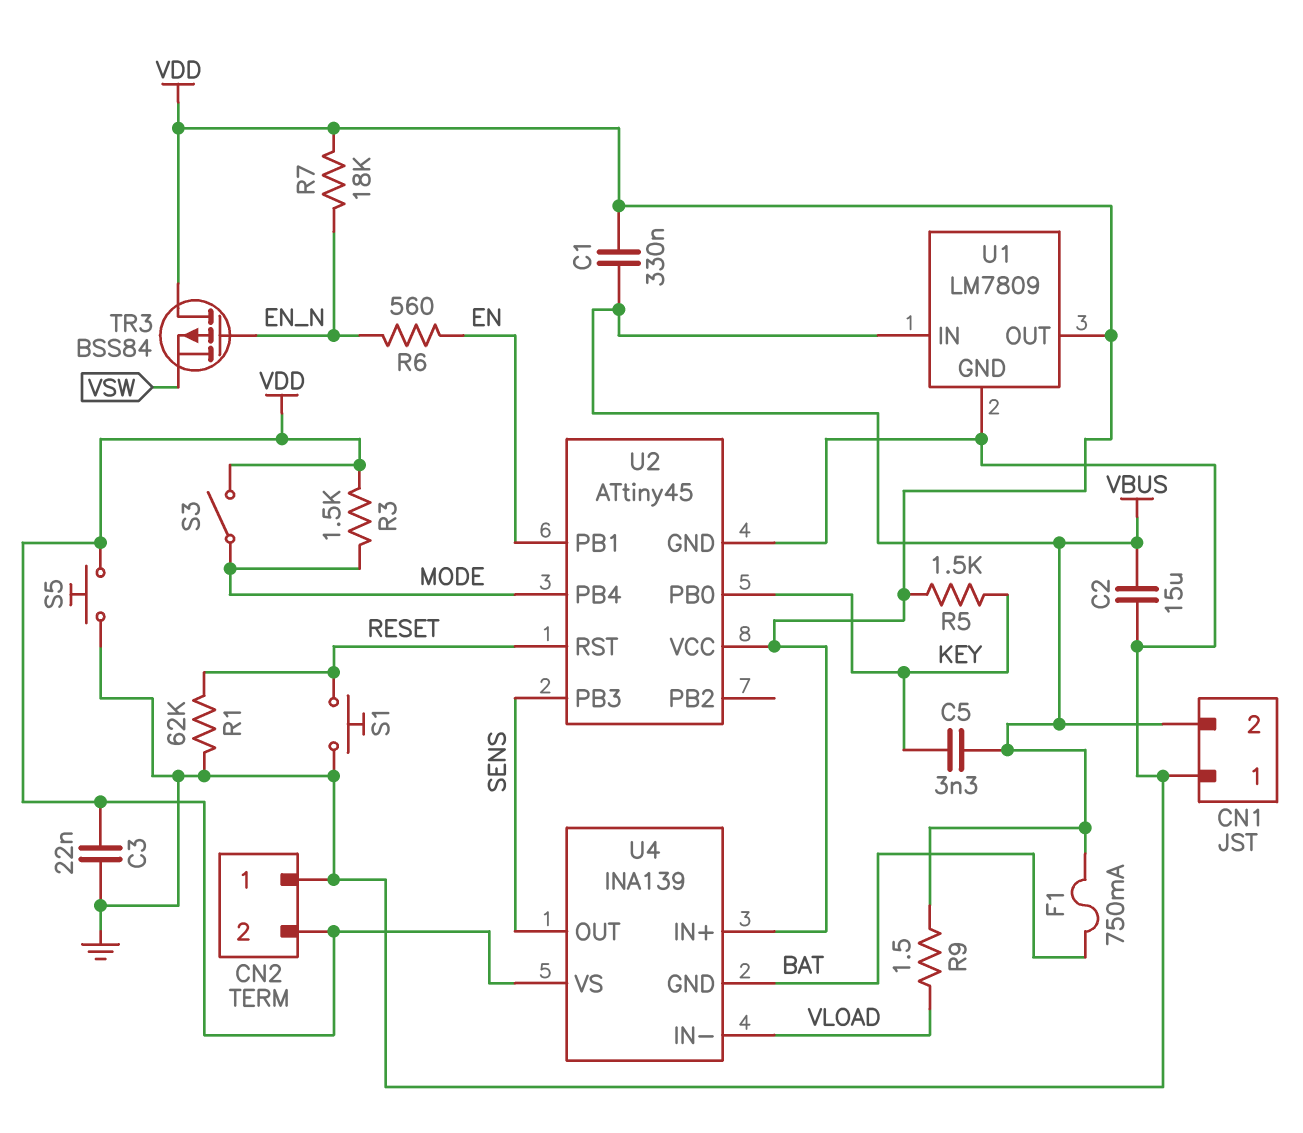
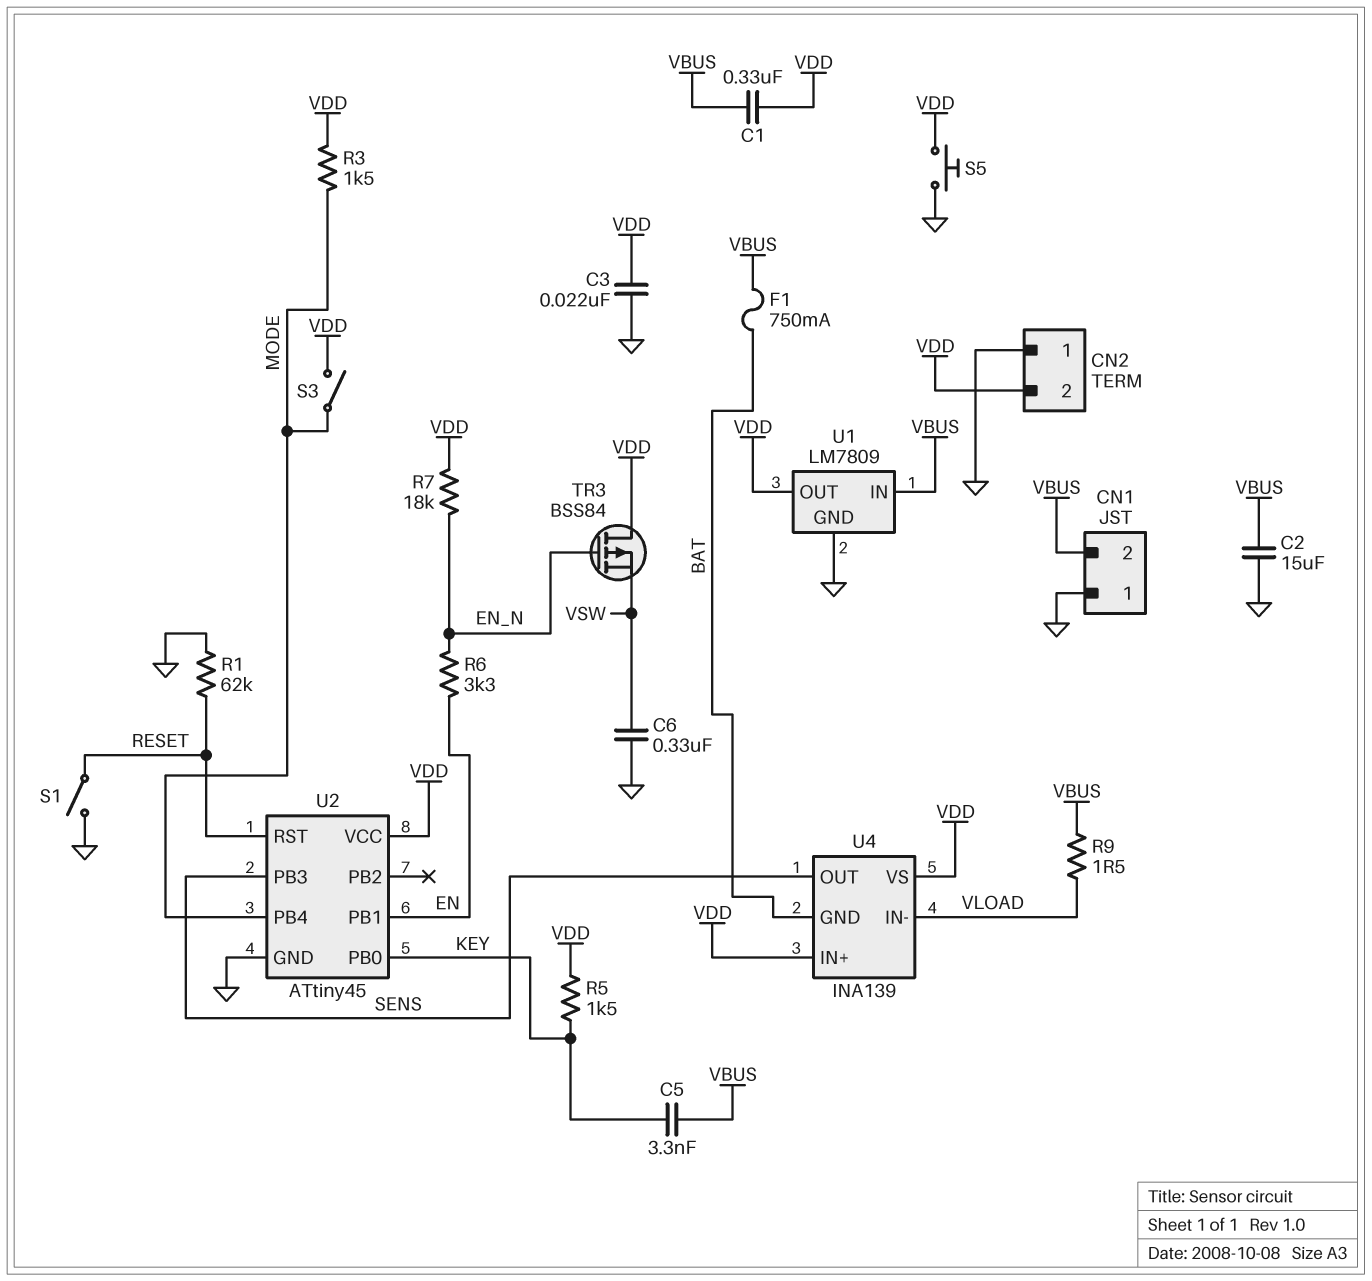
C6: none -> 330nF (GND, VSW)
R6: 560 (EN, EN_N) -> 3.3k (EN, EN_N)
S1: button (GND, RESET) -> switch (GND, RESET)

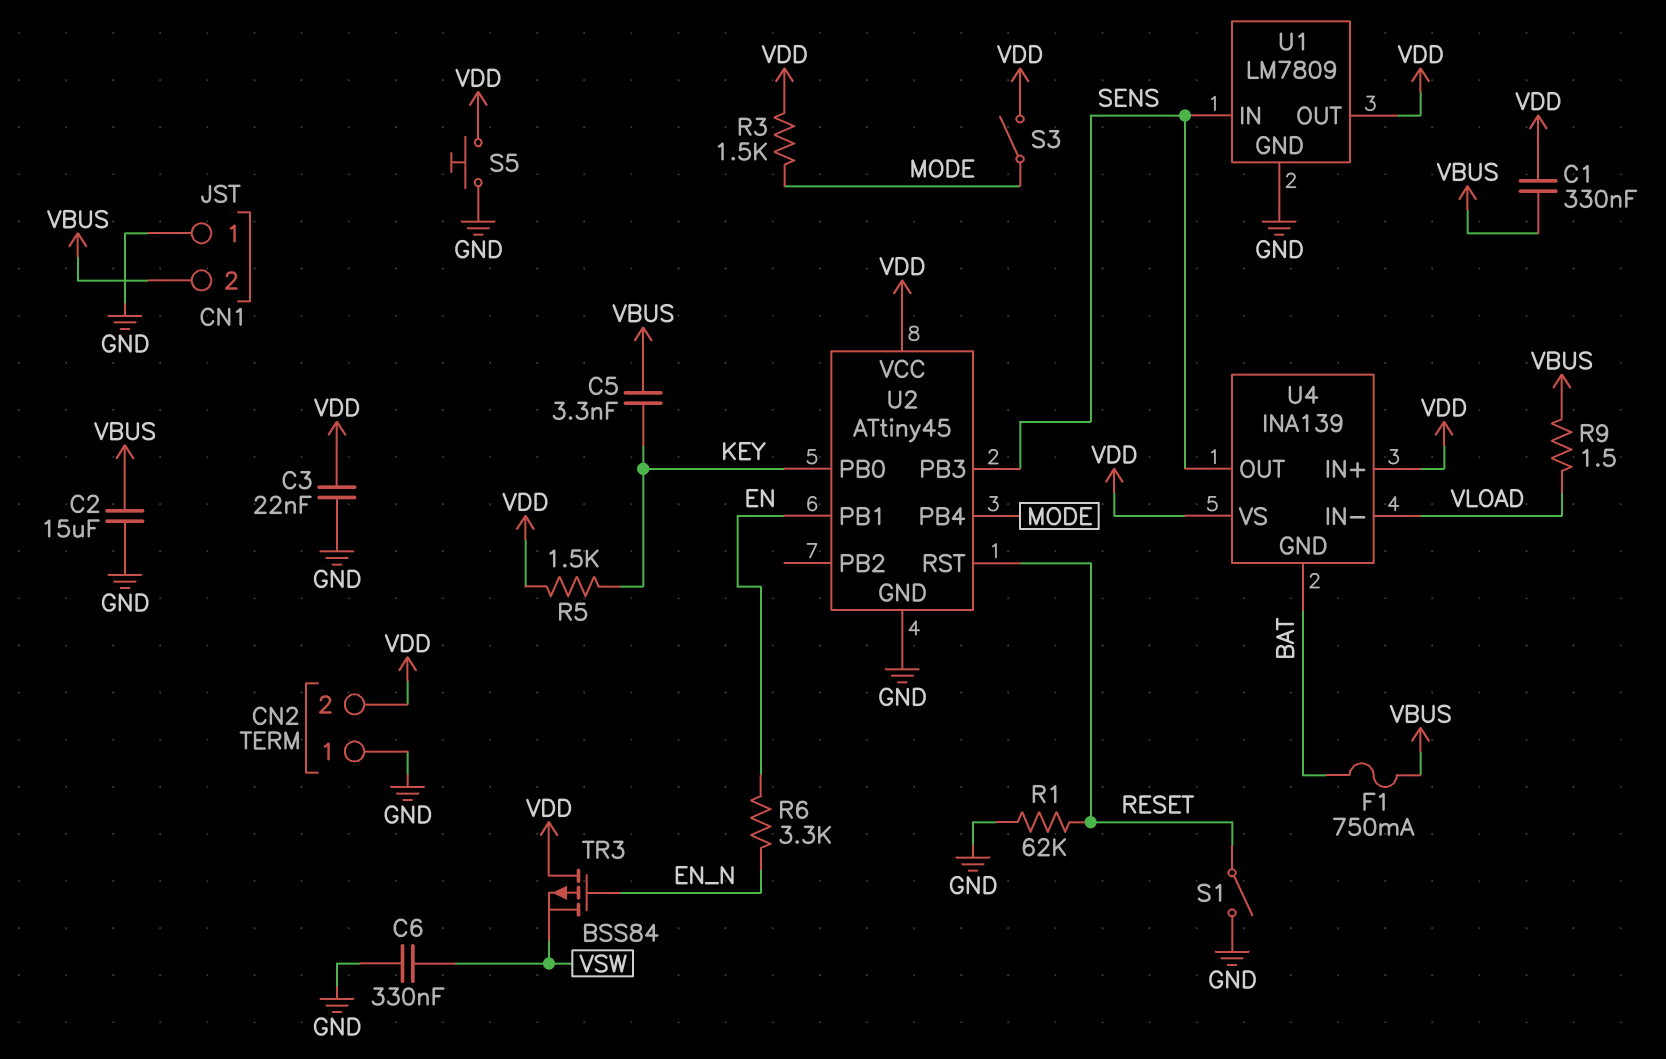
R7: 18k (EN_N, VDD) -> none
U1 pin IN: VBUS -> SENS

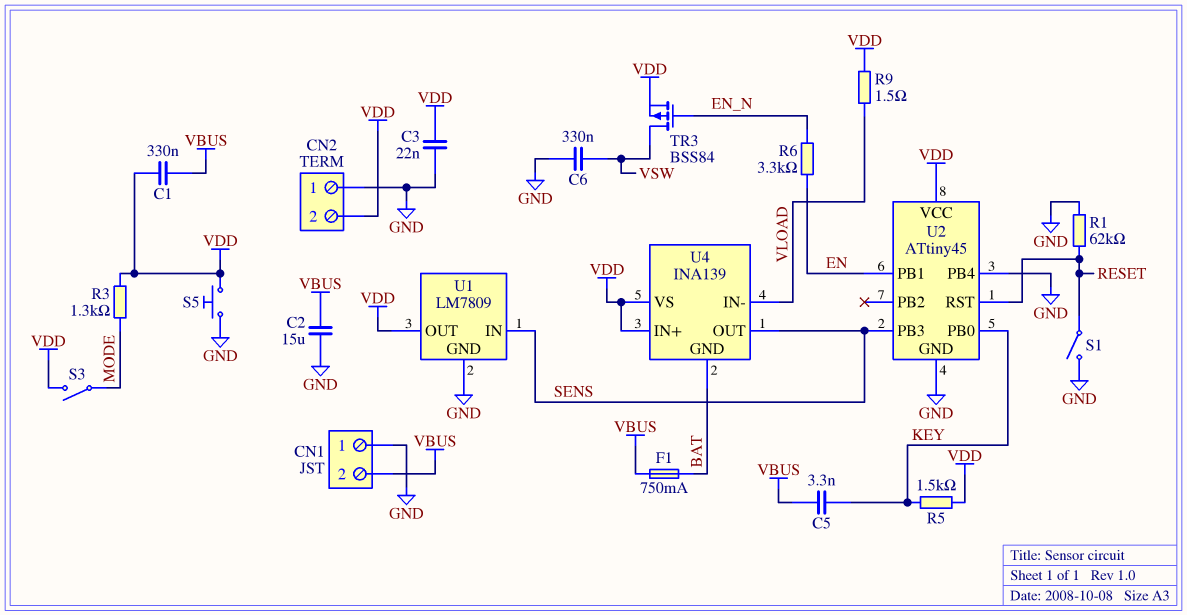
R3: 1.5k (MODE, VDD) -> 1.3k (MODE, VDD)
R9: 1.5 (VBUS, VLOAD) -> 1.5 (VDD, VLOAD)
TR3: PMOS BSS84 (G EN_N, D VDD, S VSW) -> PMOS BSS84 (G EN_N, D VSW, S VDD)
U2 pin PB4: MODE -> GND

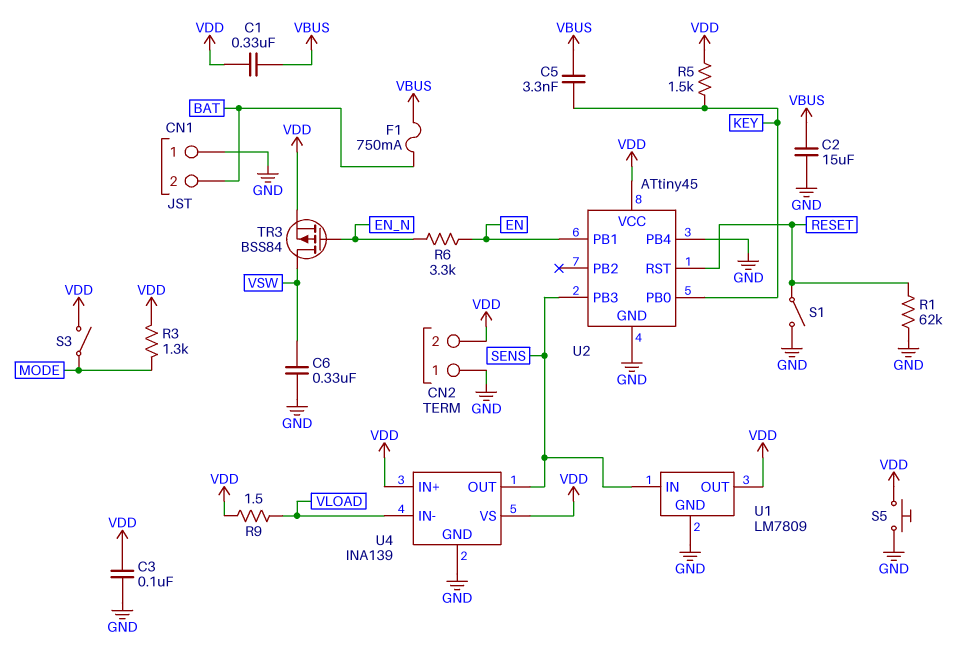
C3: 22nF (GND, VDD) -> 100nF (GND, VDD)
CN1 pin 2: VBUS -> BAT
U4 pin GND: BAT -> GND

